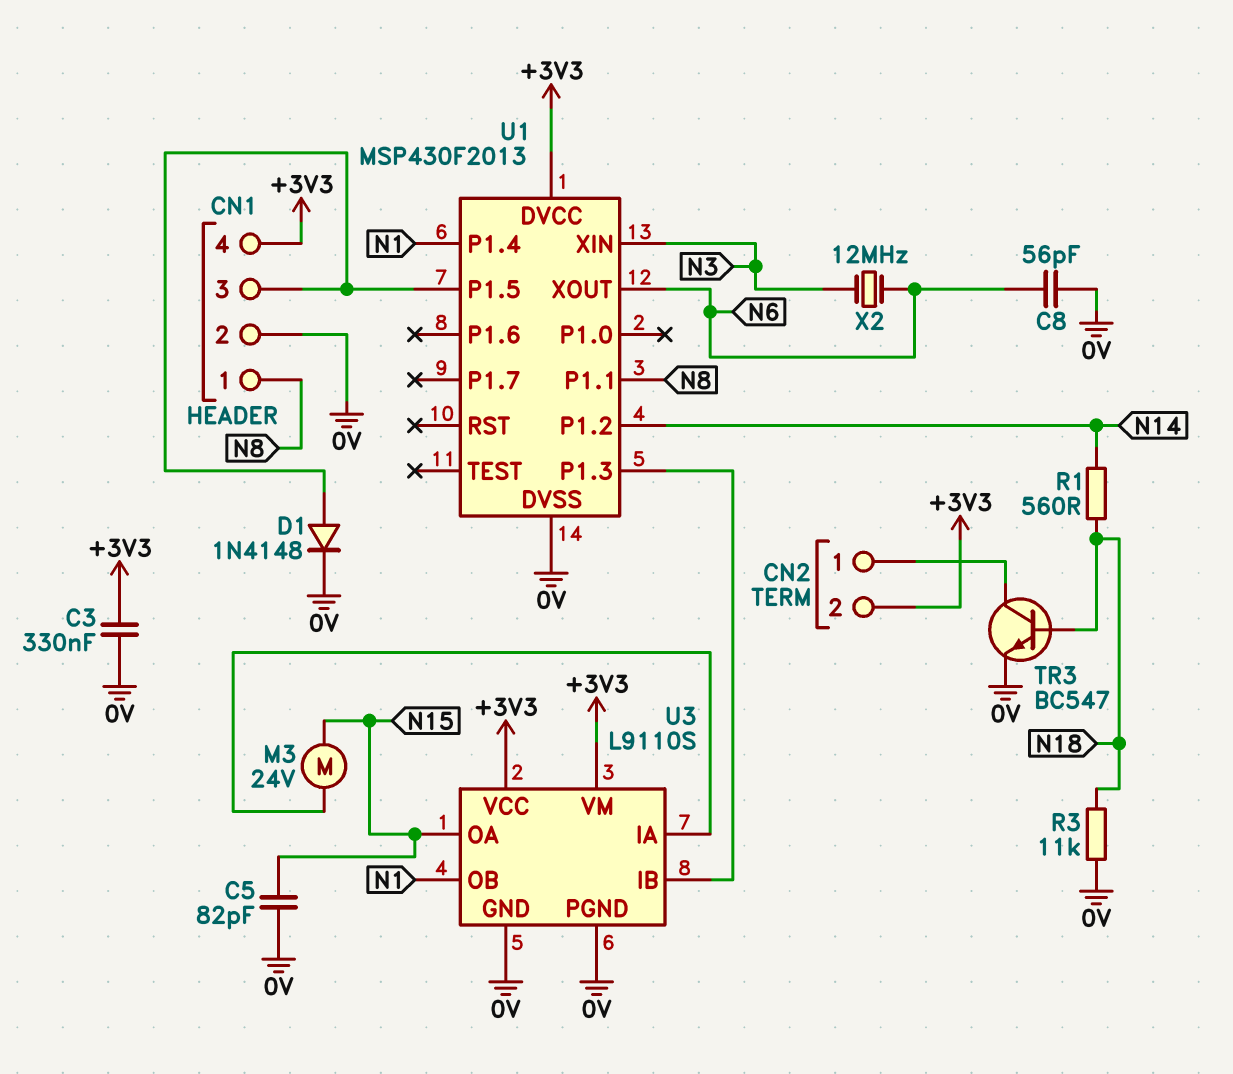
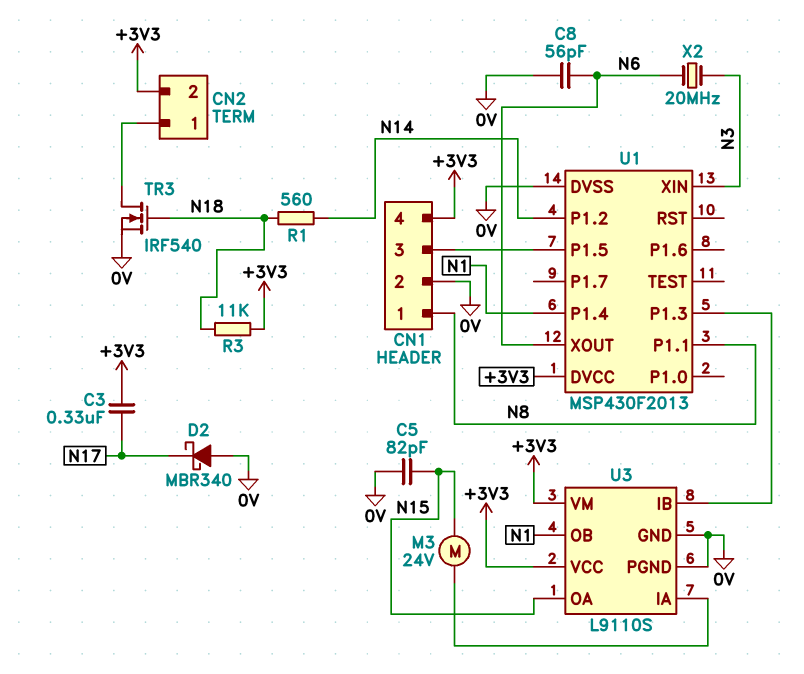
C3: 330nF (+3V3, 0V) -> 330nF (+3V3, N17)
D1: diode 1N4148 (A CN1/3, K 0V) -> none
D2: none -> schottky MBR340 (A 0V, K N17)
R3: 11k (0V, N18) -> 11k (+3V3, N18)
TR3: NPN BC547 (B N18, C CN2/1, E 0V) -> NMOS IRF540 (G N18, D CN2/1, S 0V)
X2: 12MHz (N3, N6) -> 20MHz (N3, N6)

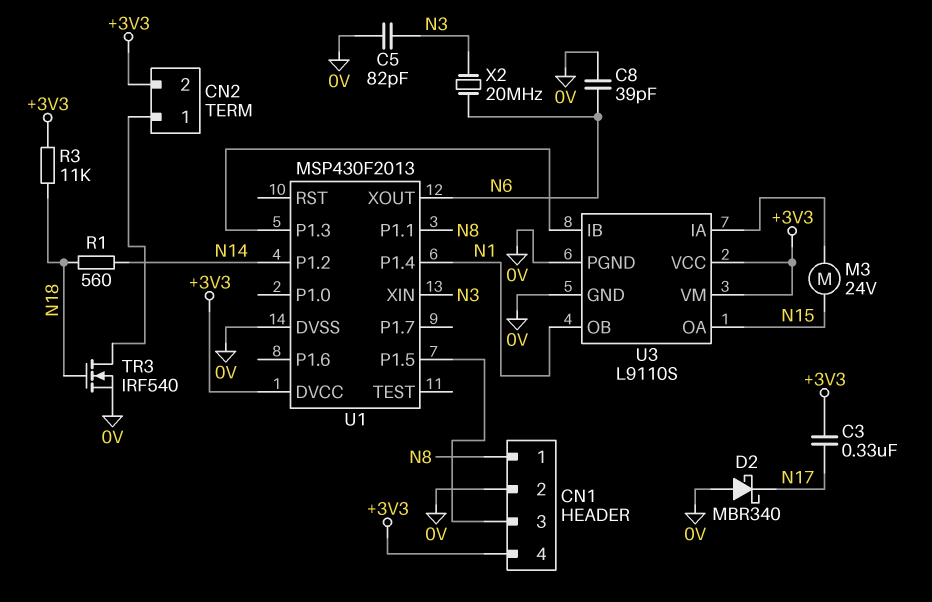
C5: 82pF (0V, N15) -> 82pF (0V, N3)
C8: 56pF (0V, N6) -> 39pF (0V, N6)

